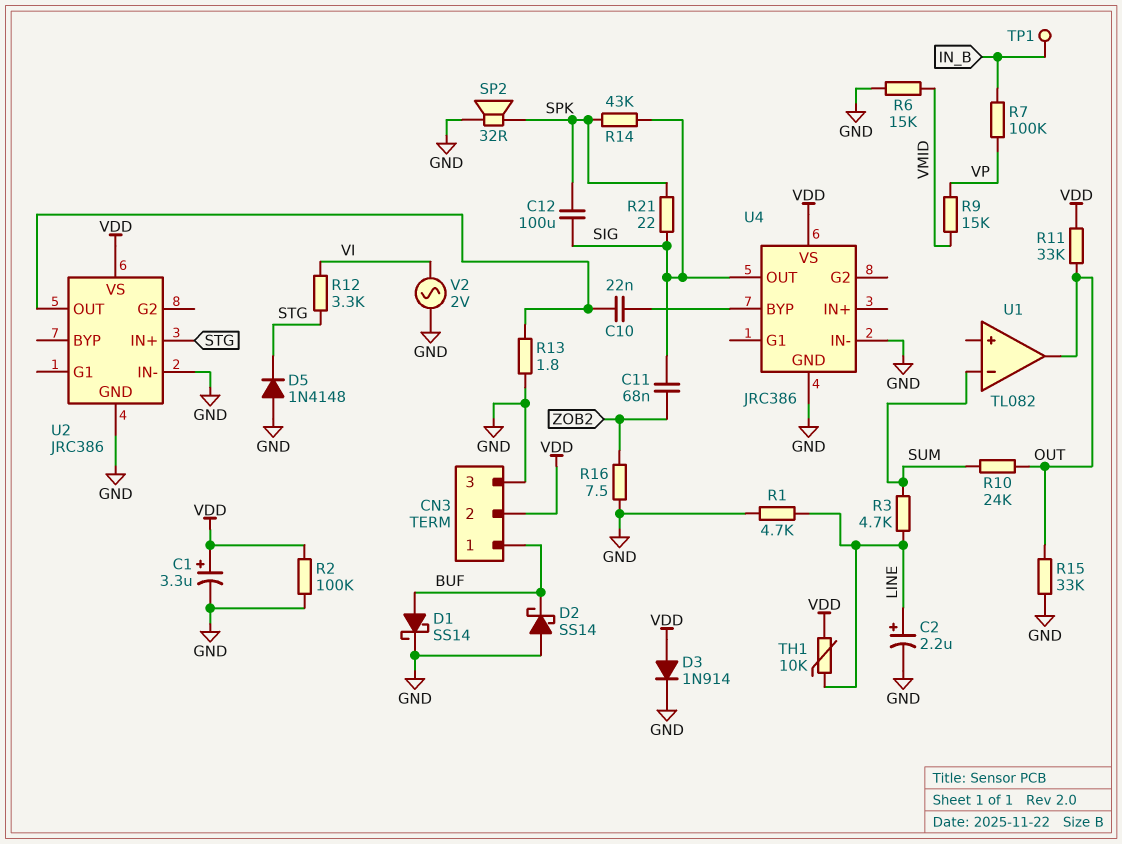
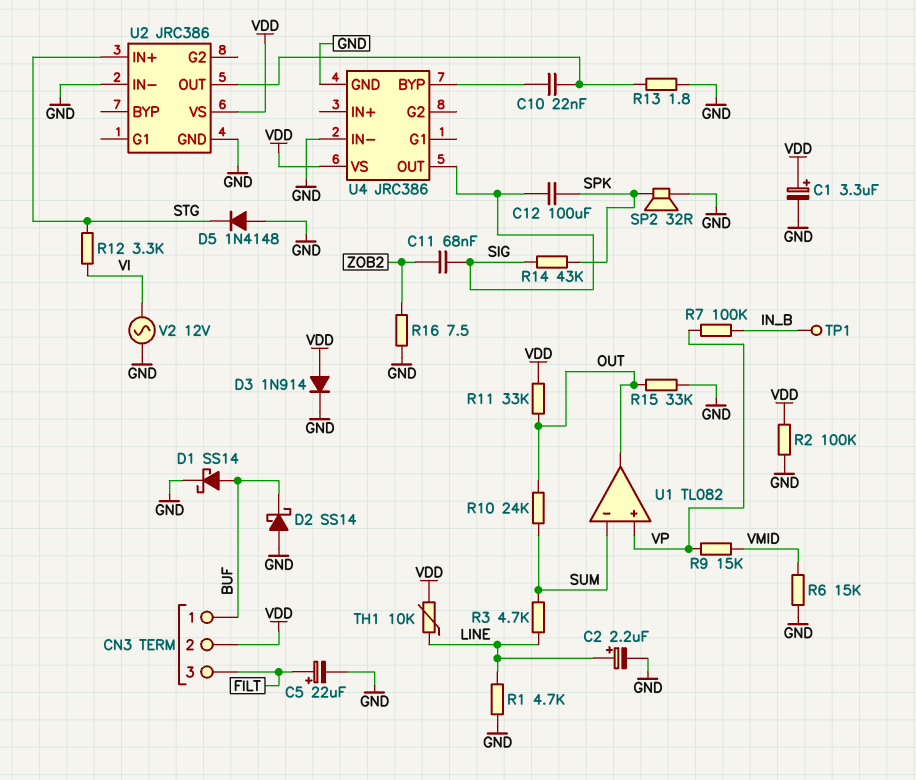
C5: none -> 22uF (plus FILT, minus GND)
CN3 pin 3: GND -> FILT
R21: 22 (SIG, SPK) -> none
U1 pin in+: none -> VP
V2: AC 2V (GND, VI) -> AC 12V (GND, VI)

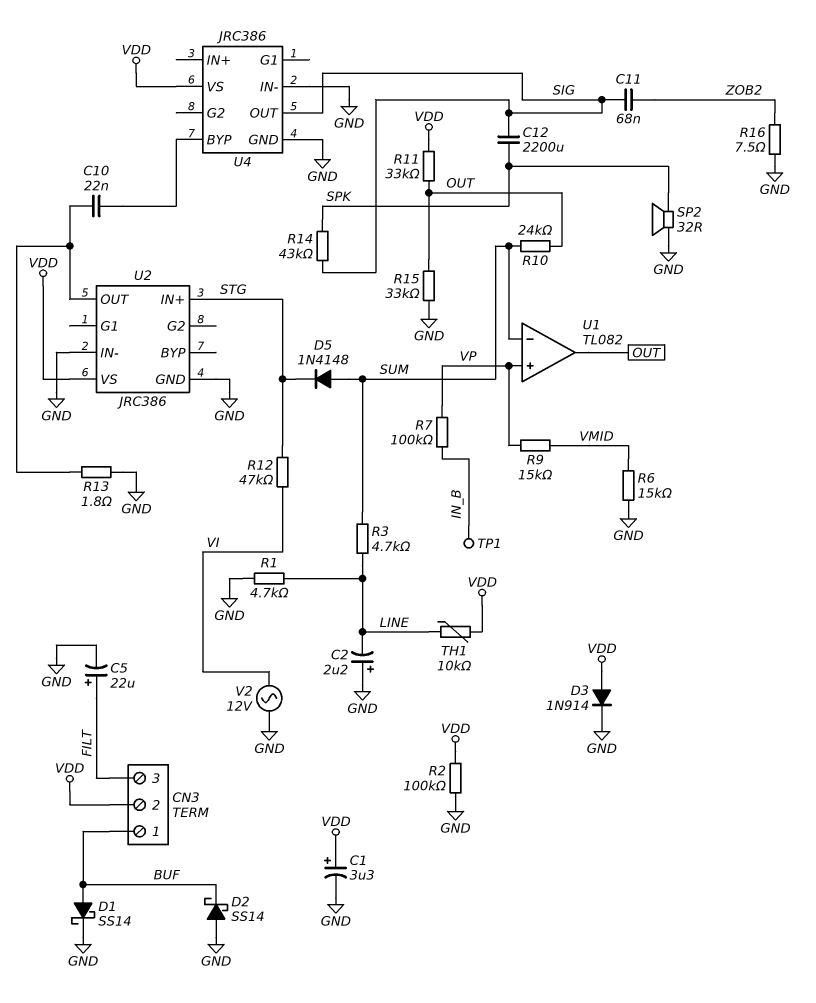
C2: 2.2uF (plus LINE, minus GND) -> 2.2uF (plus GND, minus LINE)
C12: 100uF (SIG, SPK) -> 2200uF (SIG, SPK)
D5: diode 1N4148 (A GND, K STG) -> diode 1N4148 (A SUM, K STG)
R12: 3.3k (STG, VI) -> 47k (STG, VI)

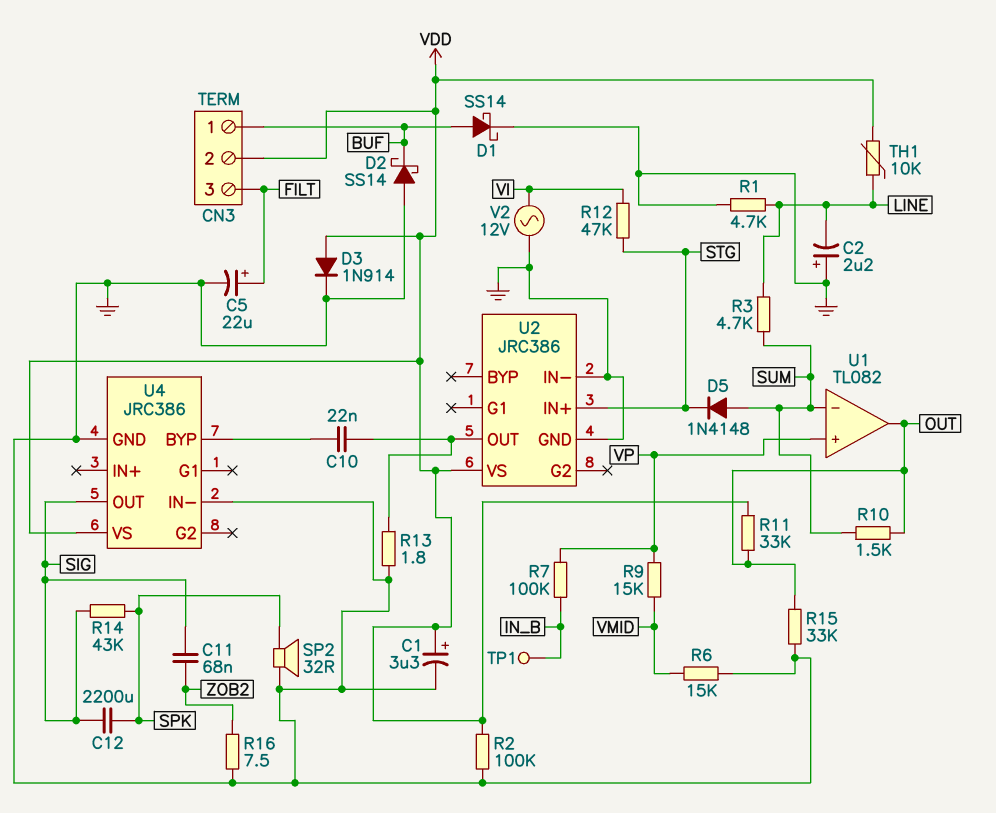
R10: 24k (OUT, SUM) -> 1.5k (OUT, SUM)

